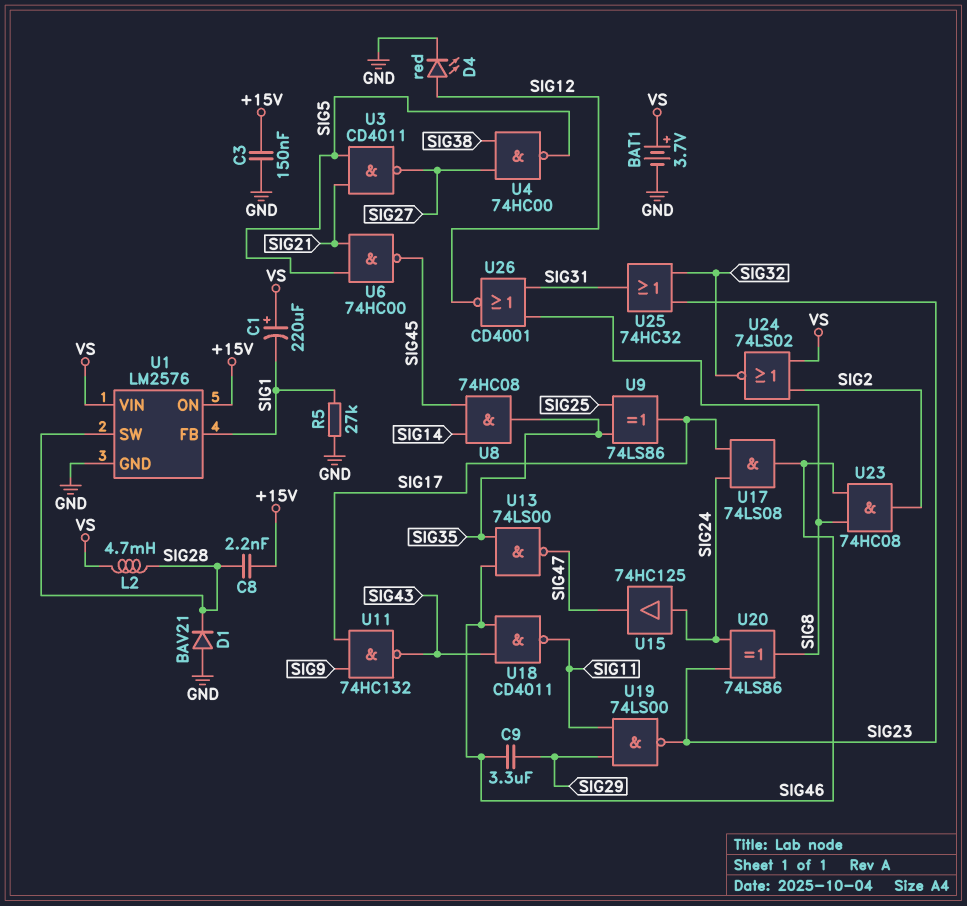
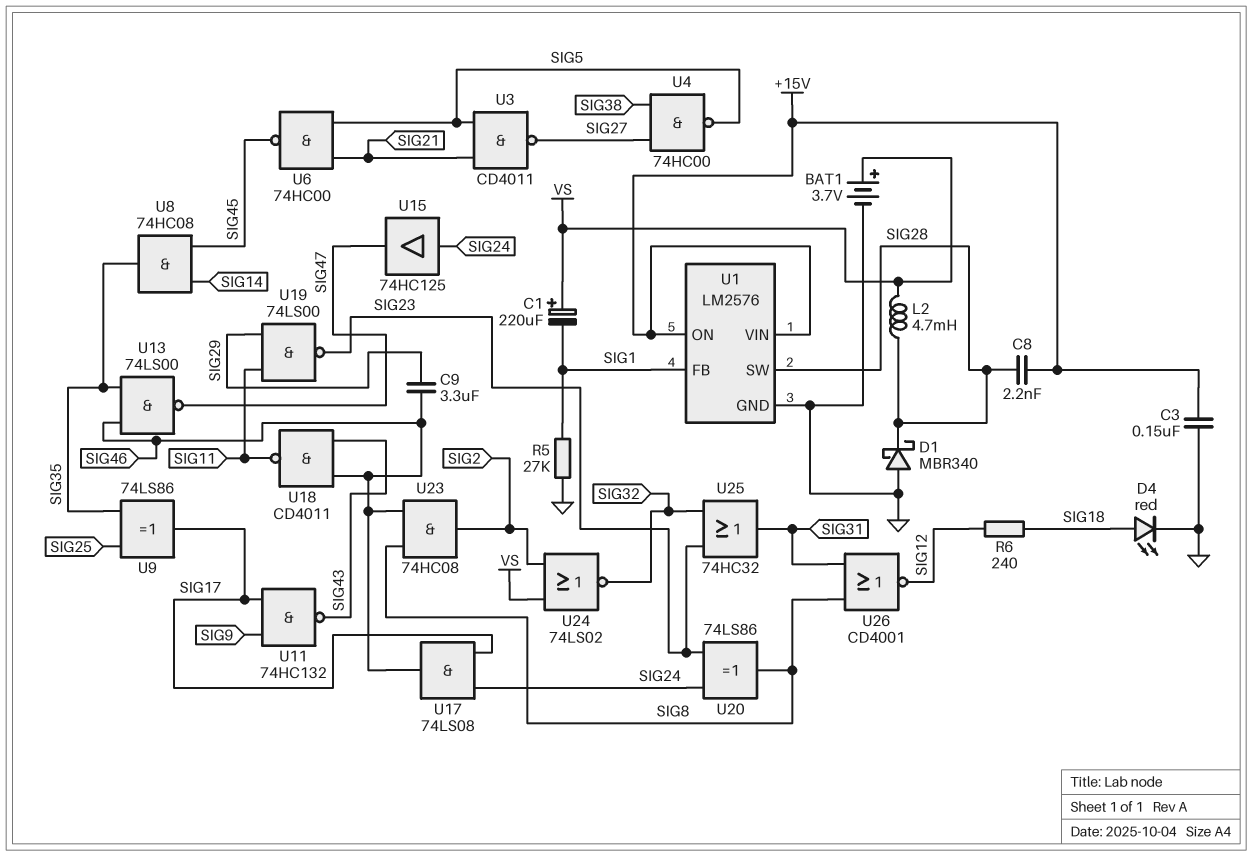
D1: diode BAV21 (A GND, K SIG28) -> schottky MBR340 (A GND, K SIG28)
D4: LED red (A SIG12, K GND) -> LED red (A SIG18, K GND)
R6: none -> 240 (SIG12, SIG18)
U1 pin VIN: VS -> +15V

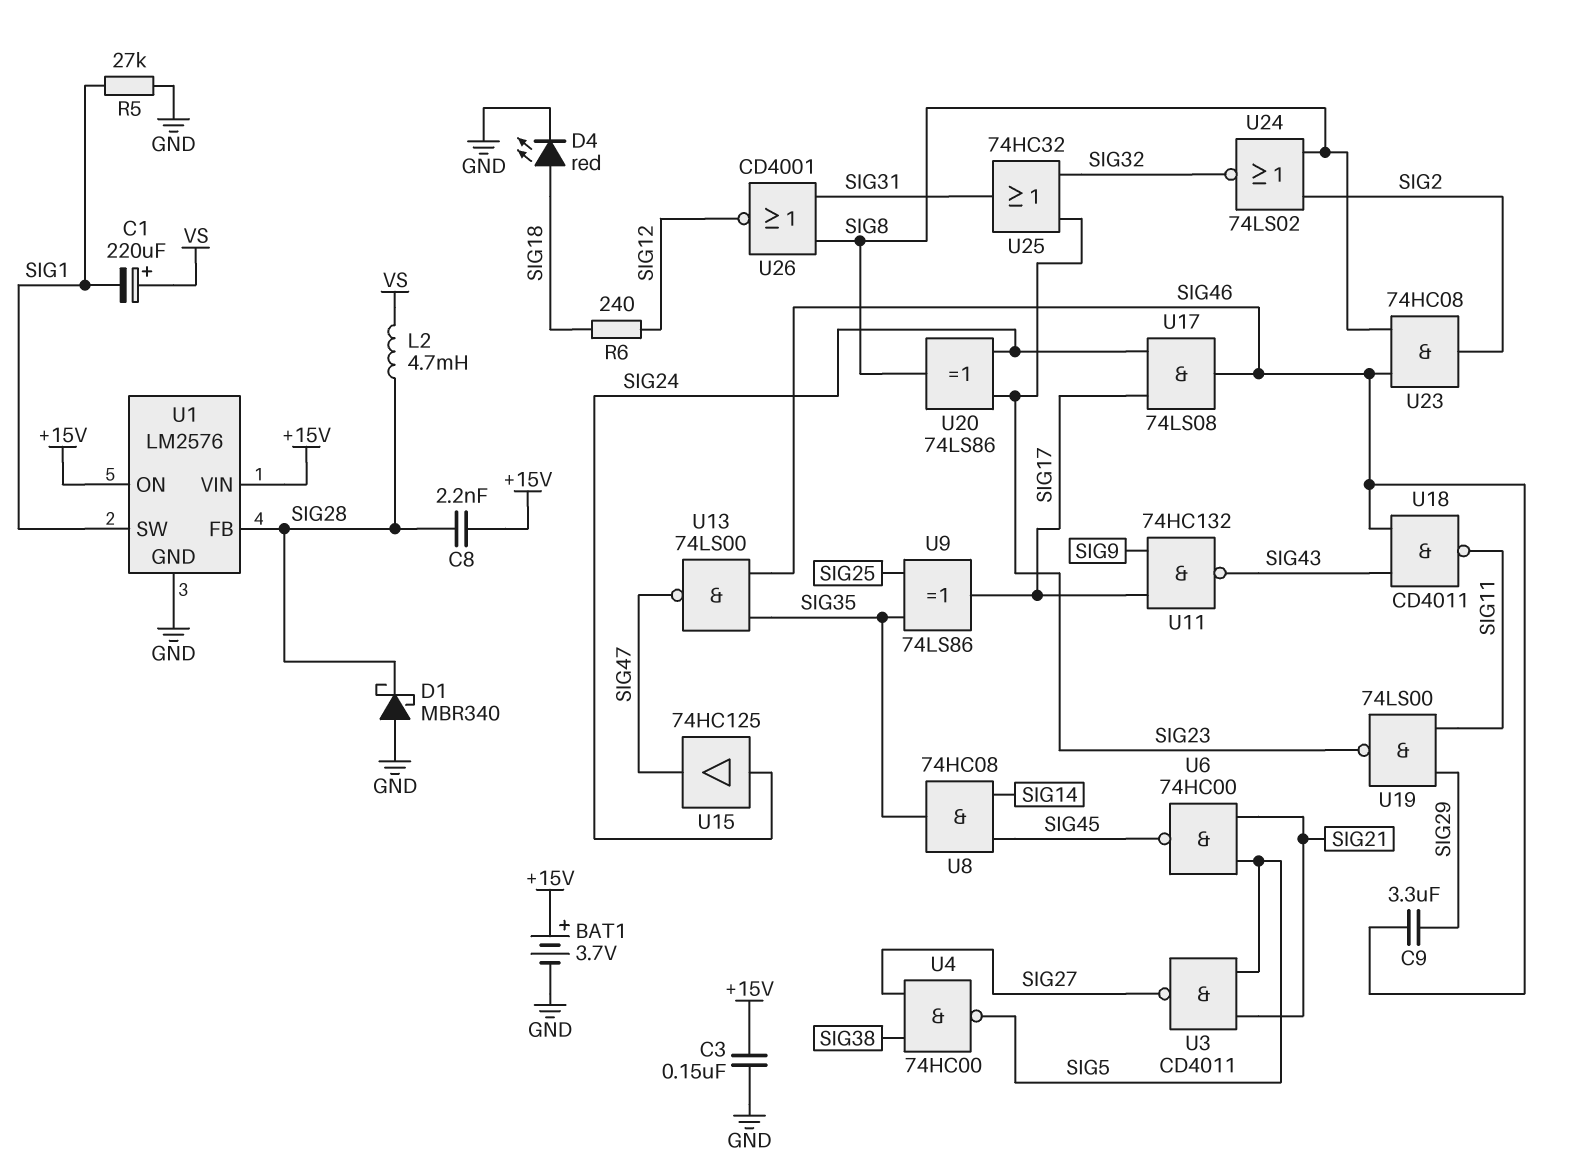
BAT1: 3.7V (plus VS, minus GND) -> 3.7V (plus +15V, minus GND)
U1 pin FB: SIG1 -> SIG28
U1 pin SW: SIG28 -> SIG1
U24: NOR 74LS02 (in SIG2, in VS, out SIG32) -> NOR 74LS02 (in SIG2, in SIG8, out SIG32)

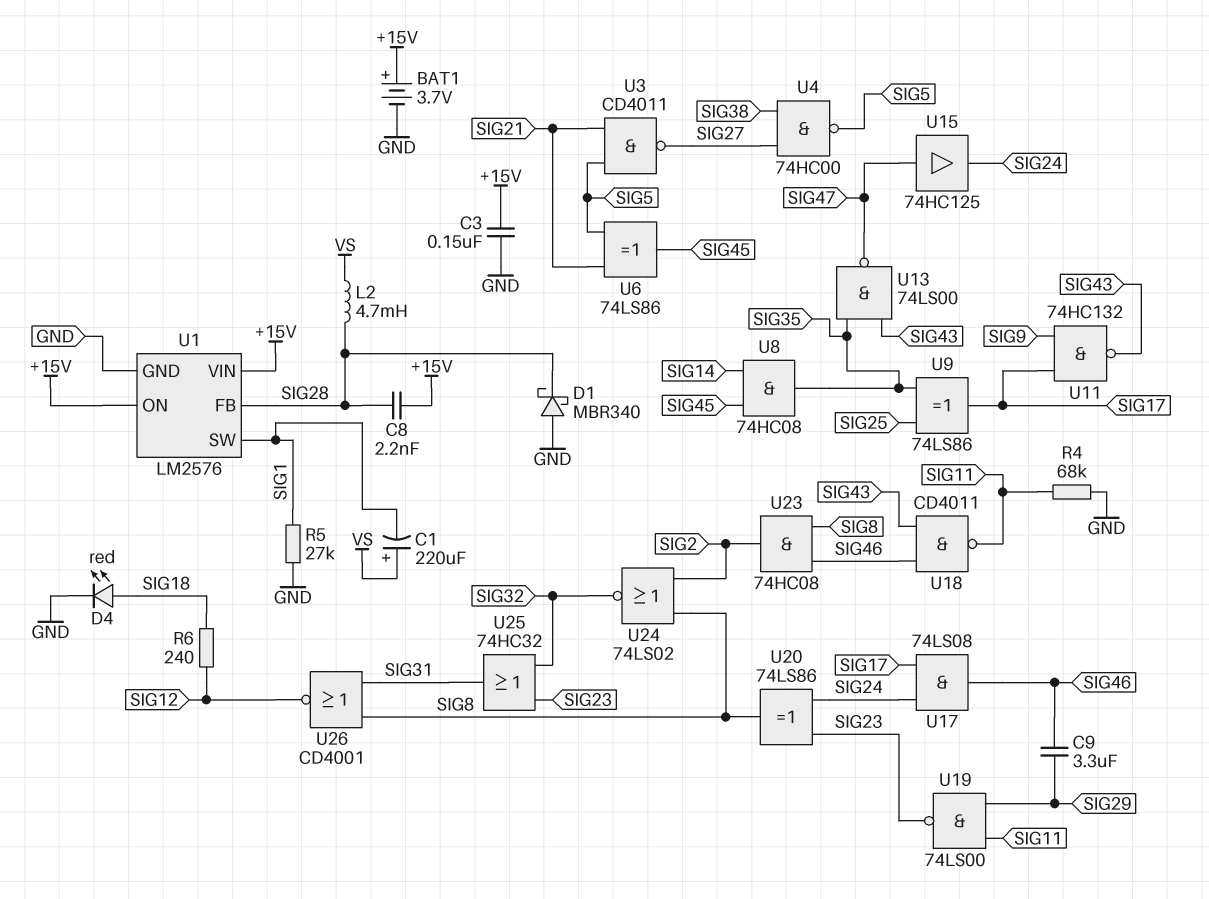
R4: none -> 68k (GND, SIG11)
U6: NAND 74HC00 (in SIG5, in SIG21, out SIG45) -> XOR 74LS86 (in SIG5, in SIG21, out SIG45)
U13: NAND 74LS00 (in SIG35, in SIG46, out SIG47) -> NAND 74LS00 (in SIG35, in SIG43, out SIG47)
U15: buffer 74HC125 (in SIG24, out SIG47) -> buffer 74HC125 (in SIG47, out SIG24)

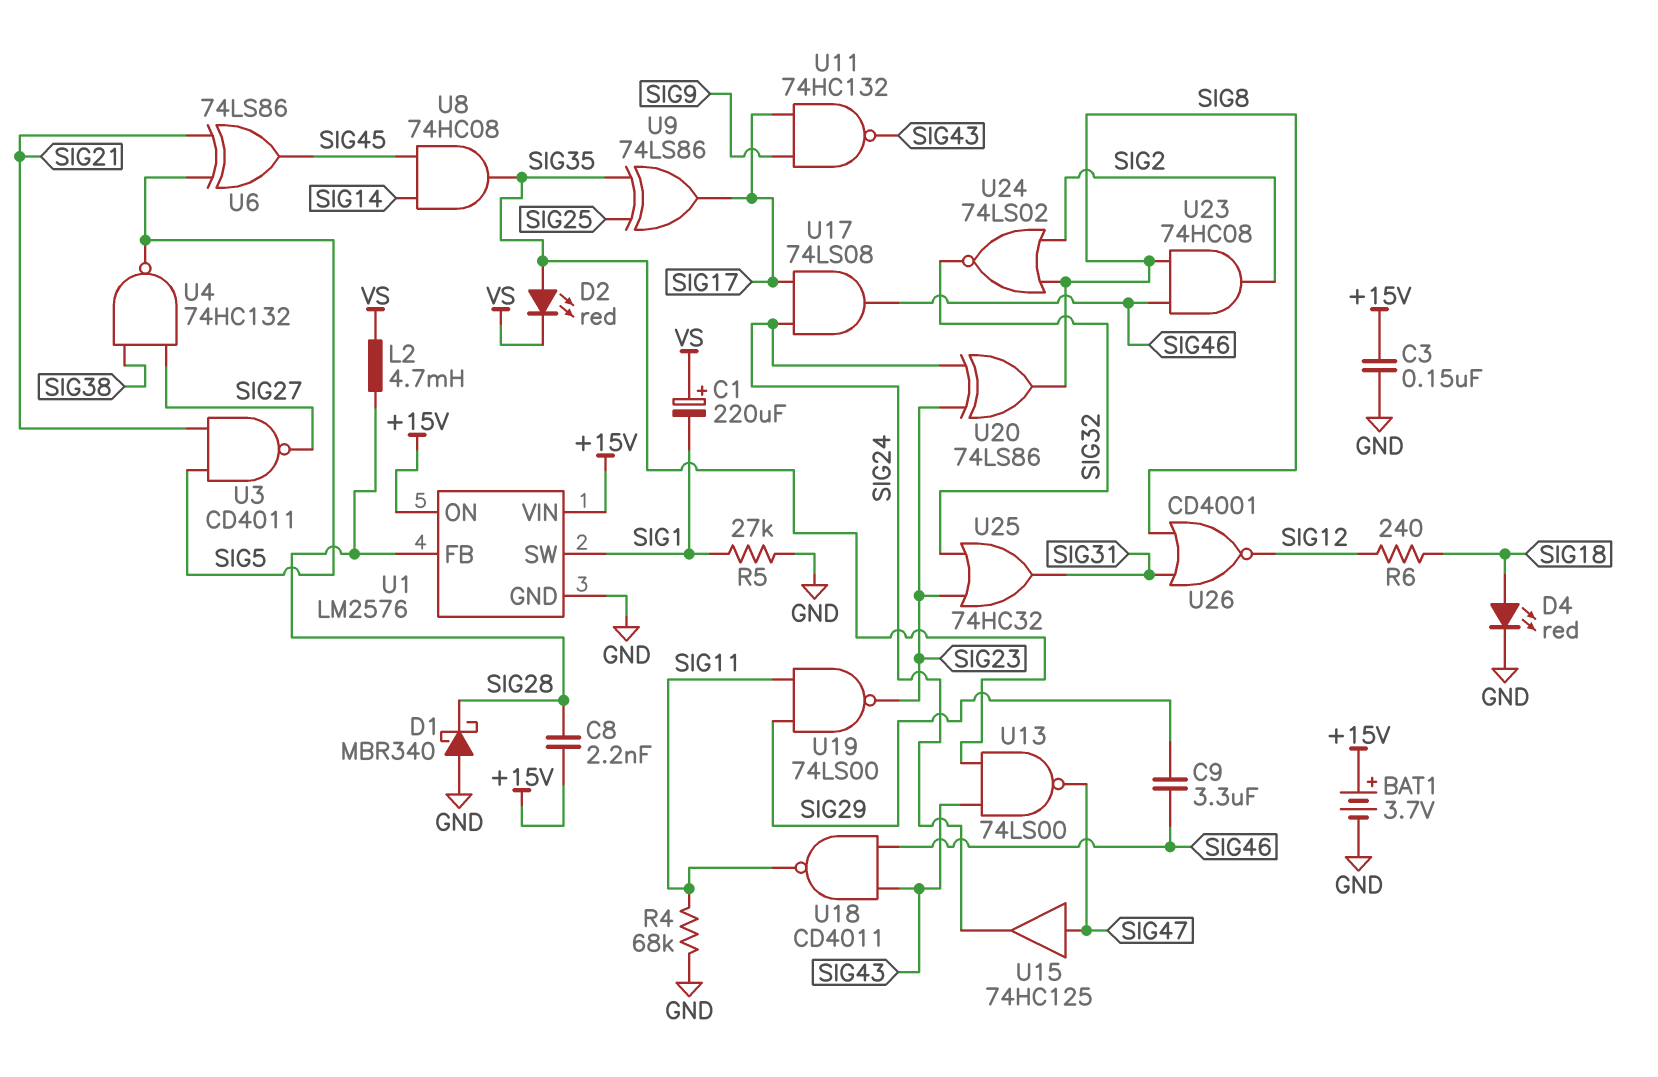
D2: none -> LED red (A SIG35, K VS)
U4: NAND 74HC00 (in SIG27, in SIG38, out SIG5) -> NAND 74HC132 (in SIG27, in SIG38, out SIG5)

